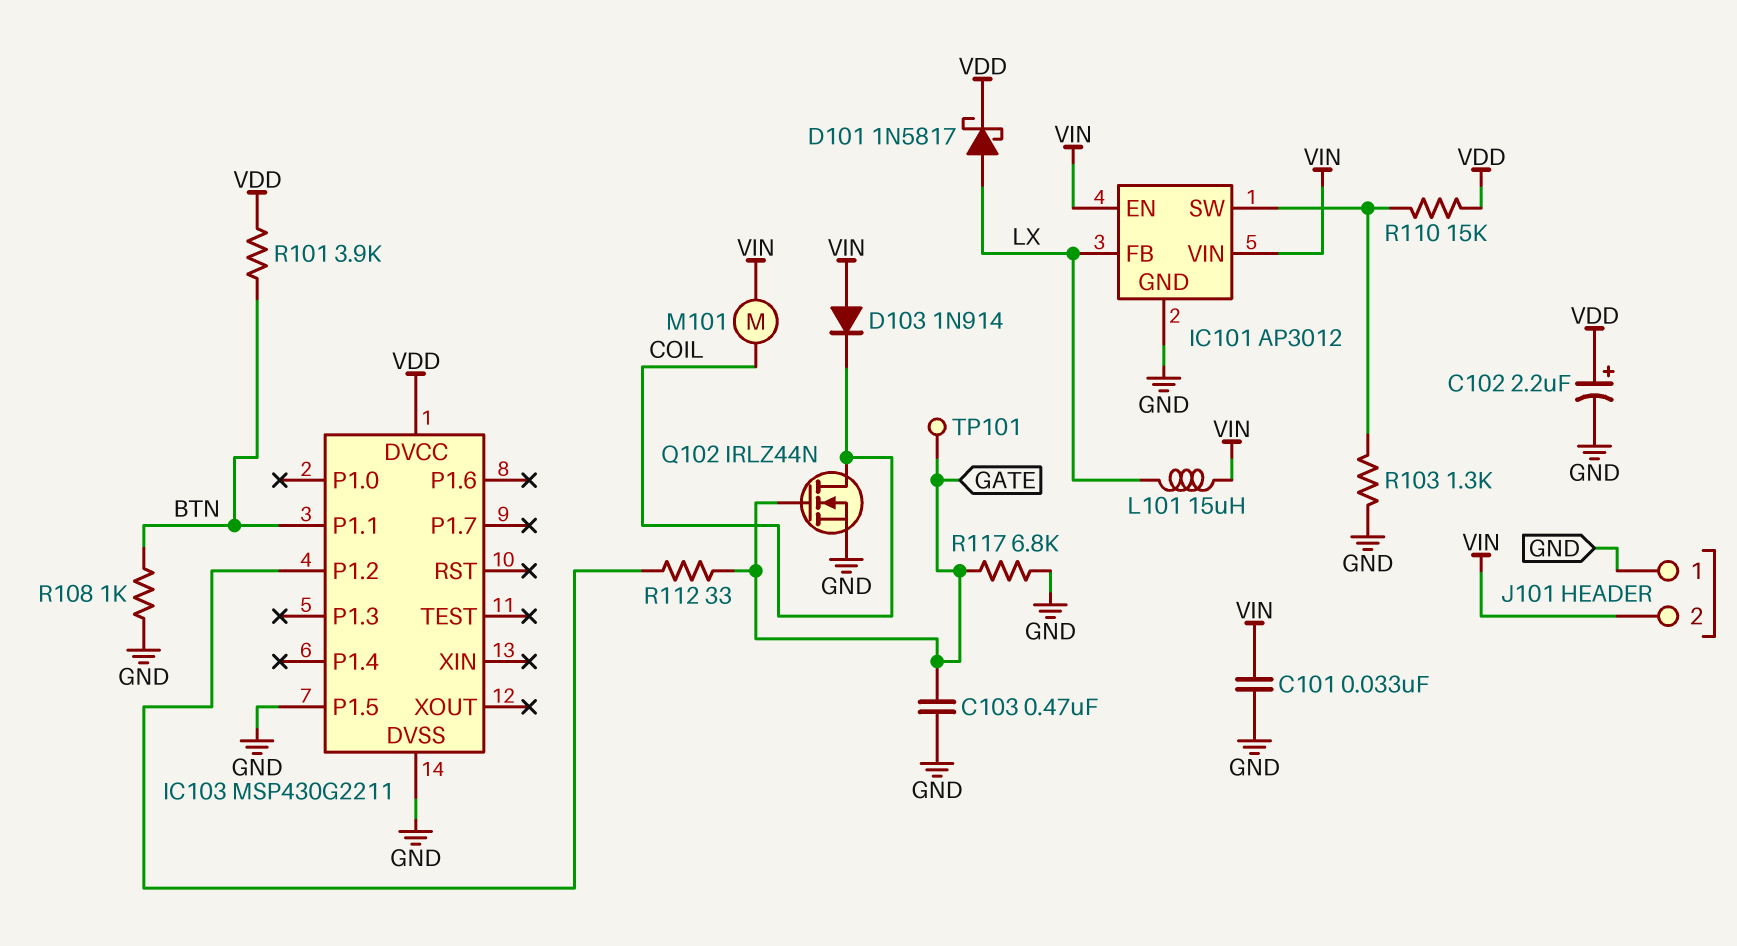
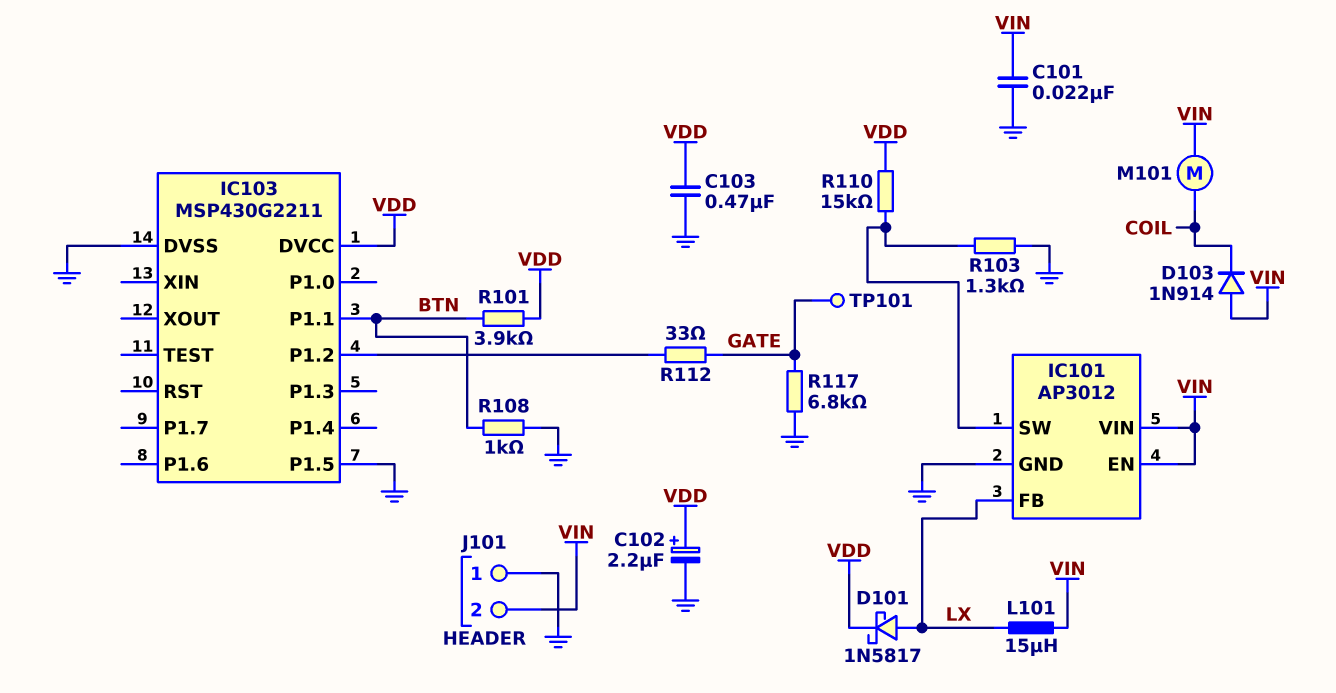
C101: 33nF (GND, VIN) -> 22nF (GND, VIN)
C103: 470nF (GATE, GND) -> 470nF (GND, VDD)
Q102: NMOS IRLZ44N (G GATE, D COIL, S GND) -> none

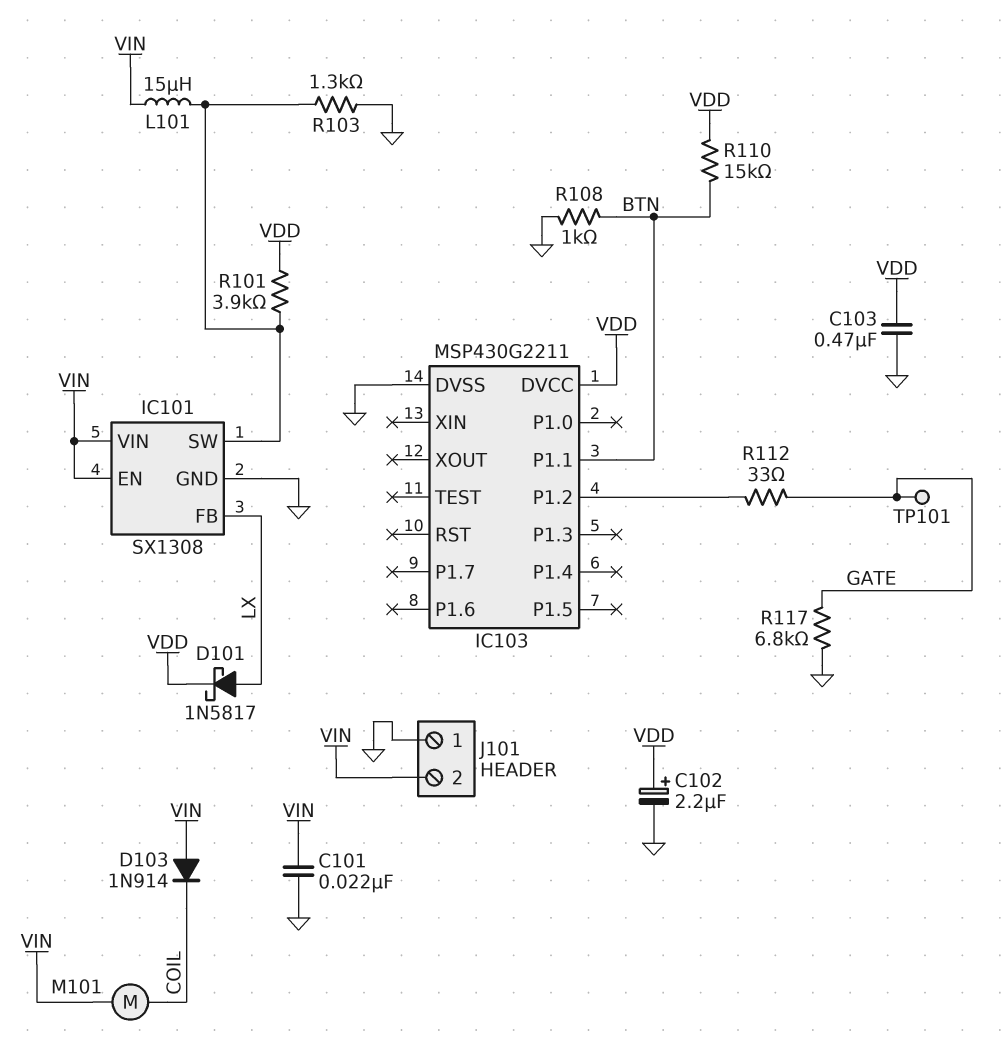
IC101: AP3012 -> SX1308
IC103 pin P1.5: GND -> none
L101: 15uH (LX, VIN) -> 15uH (IC101/SW, VIN)
R101: 3.9k (BTN, VDD) -> 3.9k (IC101/SW, VDD)
R110: 15k (IC101/SW, VDD) -> 15k (BTN, VDD)

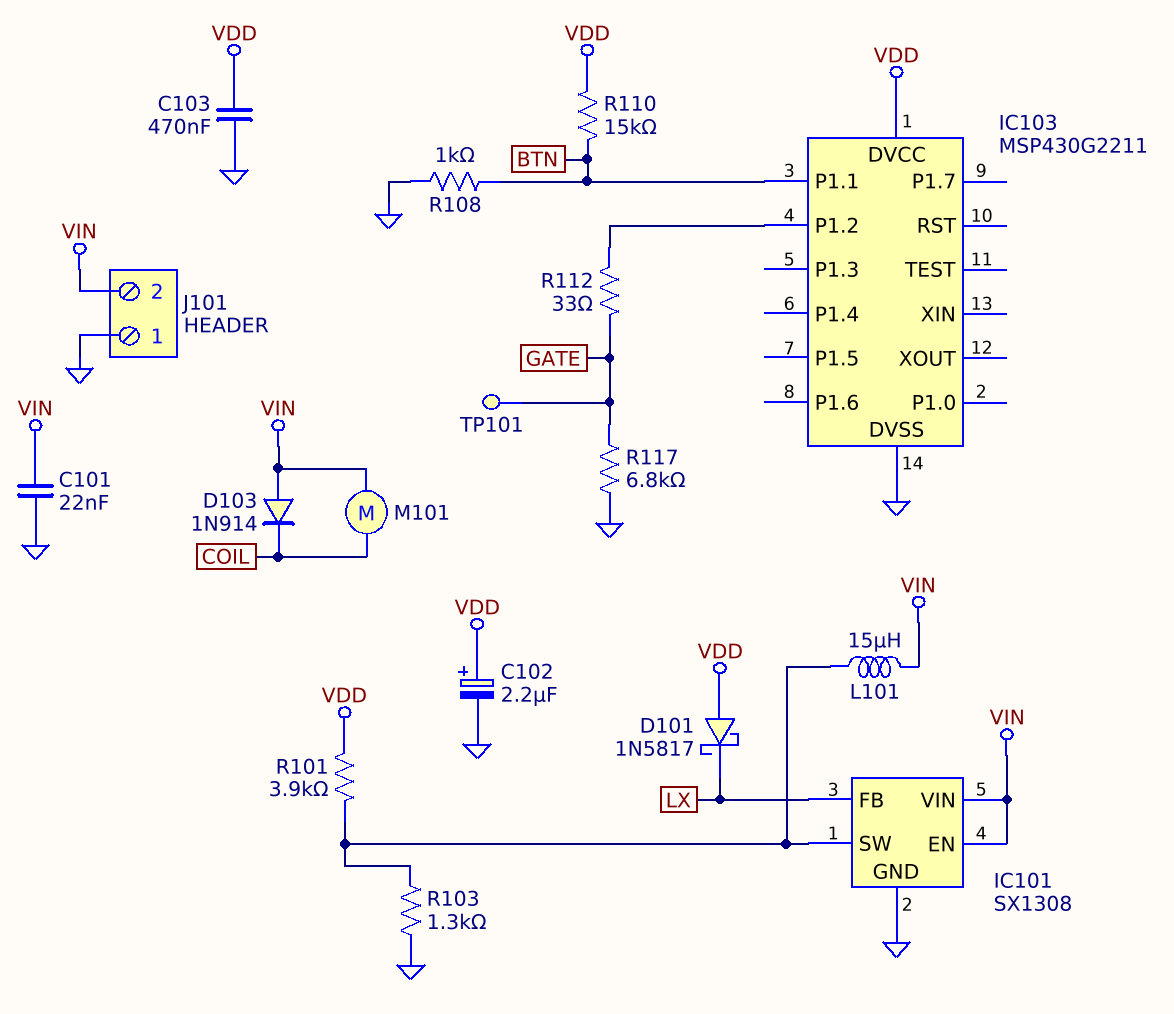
D101: schottky 1N5817 (A LX, K VDD) -> schottky 1N5817 (A VDD, K LX)

